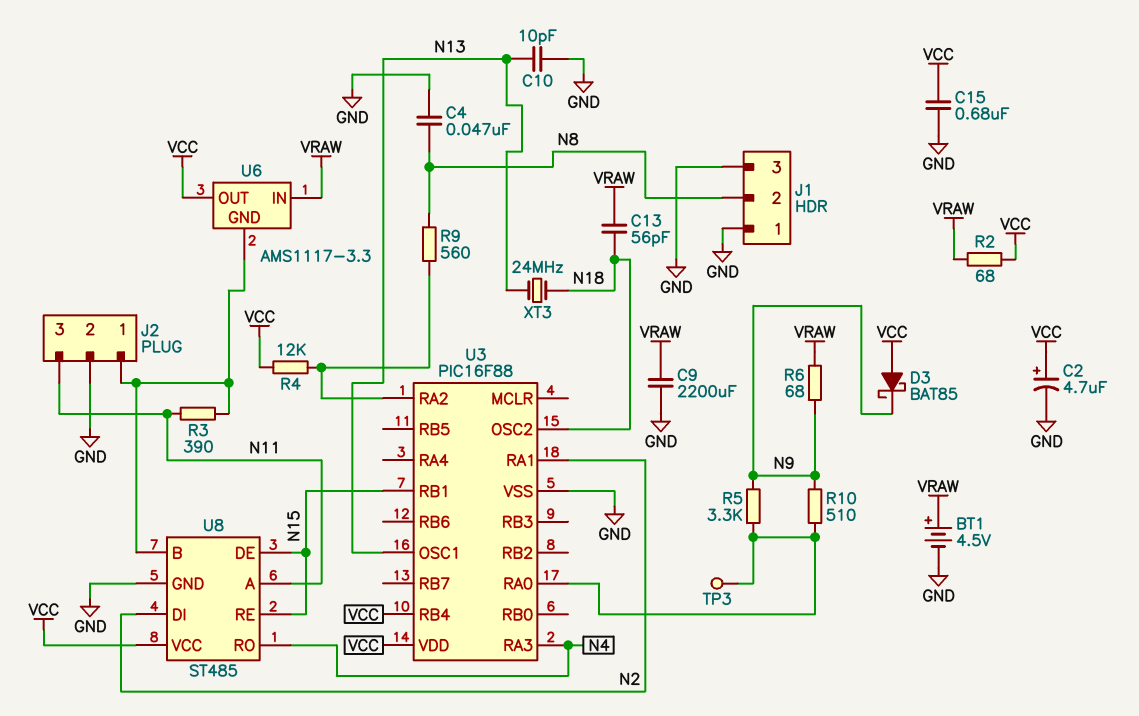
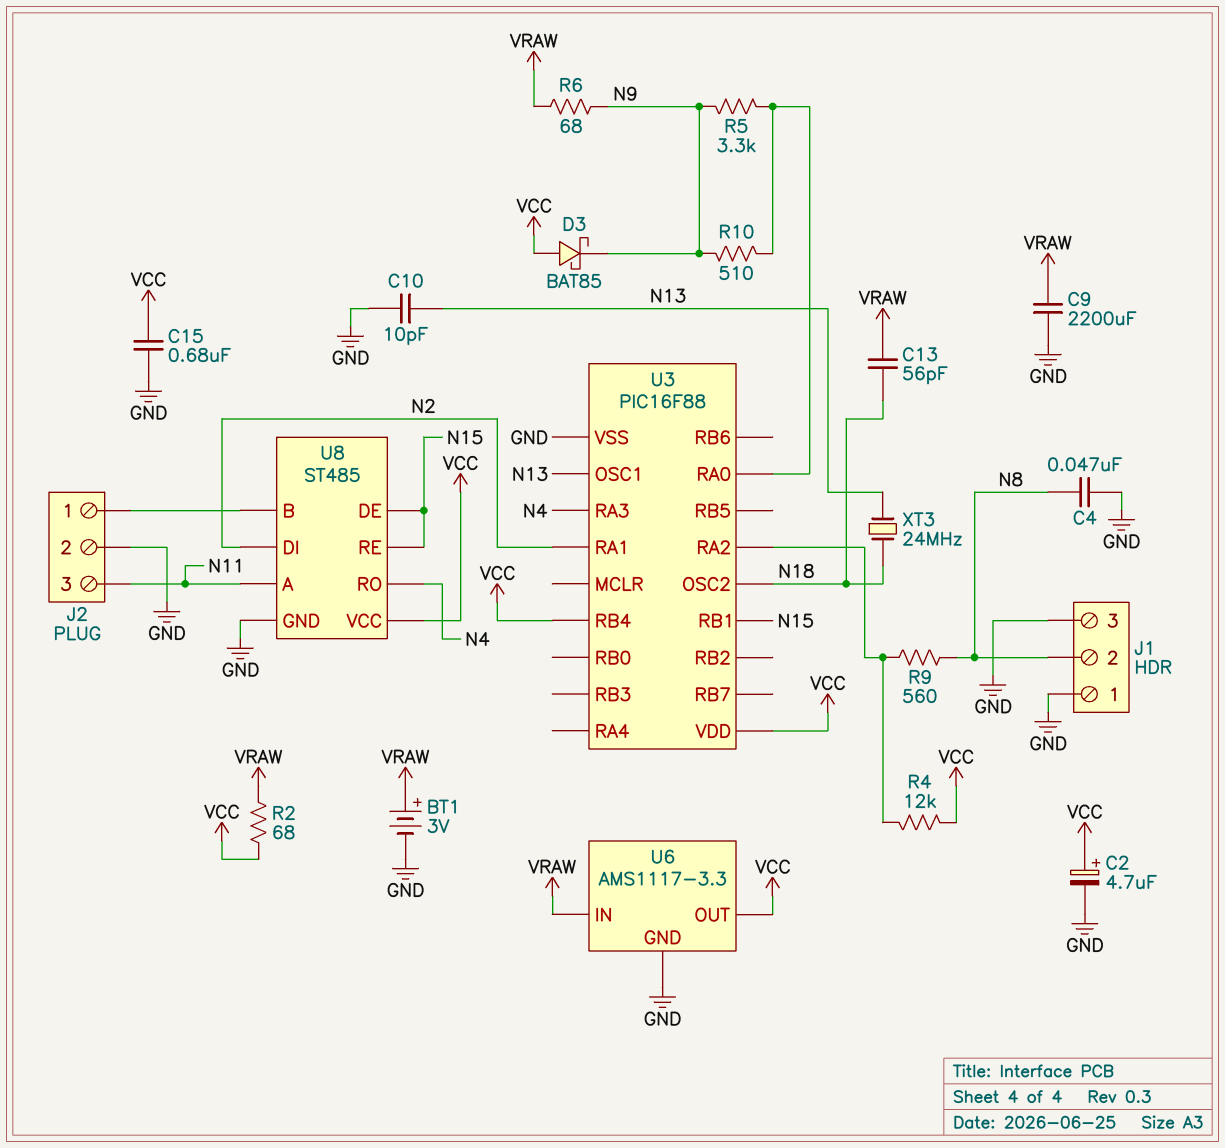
BT1: 4.5V (plus VRAW, minus GND) -> 3V (plus VRAW, minus GND)
R3: 390 (J2/1, N11) -> none
TP3: test point (U3/RA0) -> none
U6 pin GND: J2/1 -> GND

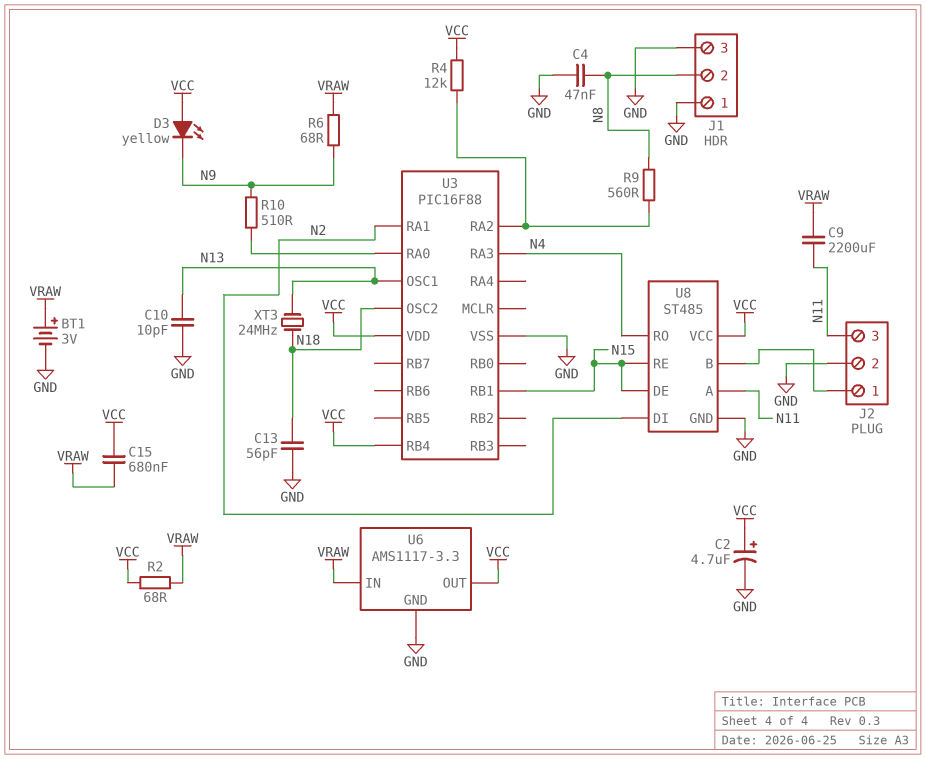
C9: 2200uF (GND, VRAW) -> 2200uF (N11, VRAW)
C13: 56pF (N18, VRAW) -> 56pF (GND, N18)
C15: 680nF (GND, VCC) -> 680nF (VCC, VRAW)
D3: schottky BAT85 (A VCC, K N9) -> LED yellow (A VCC, K N9)
R5: 3.3k (N9, U3/RA0) -> none

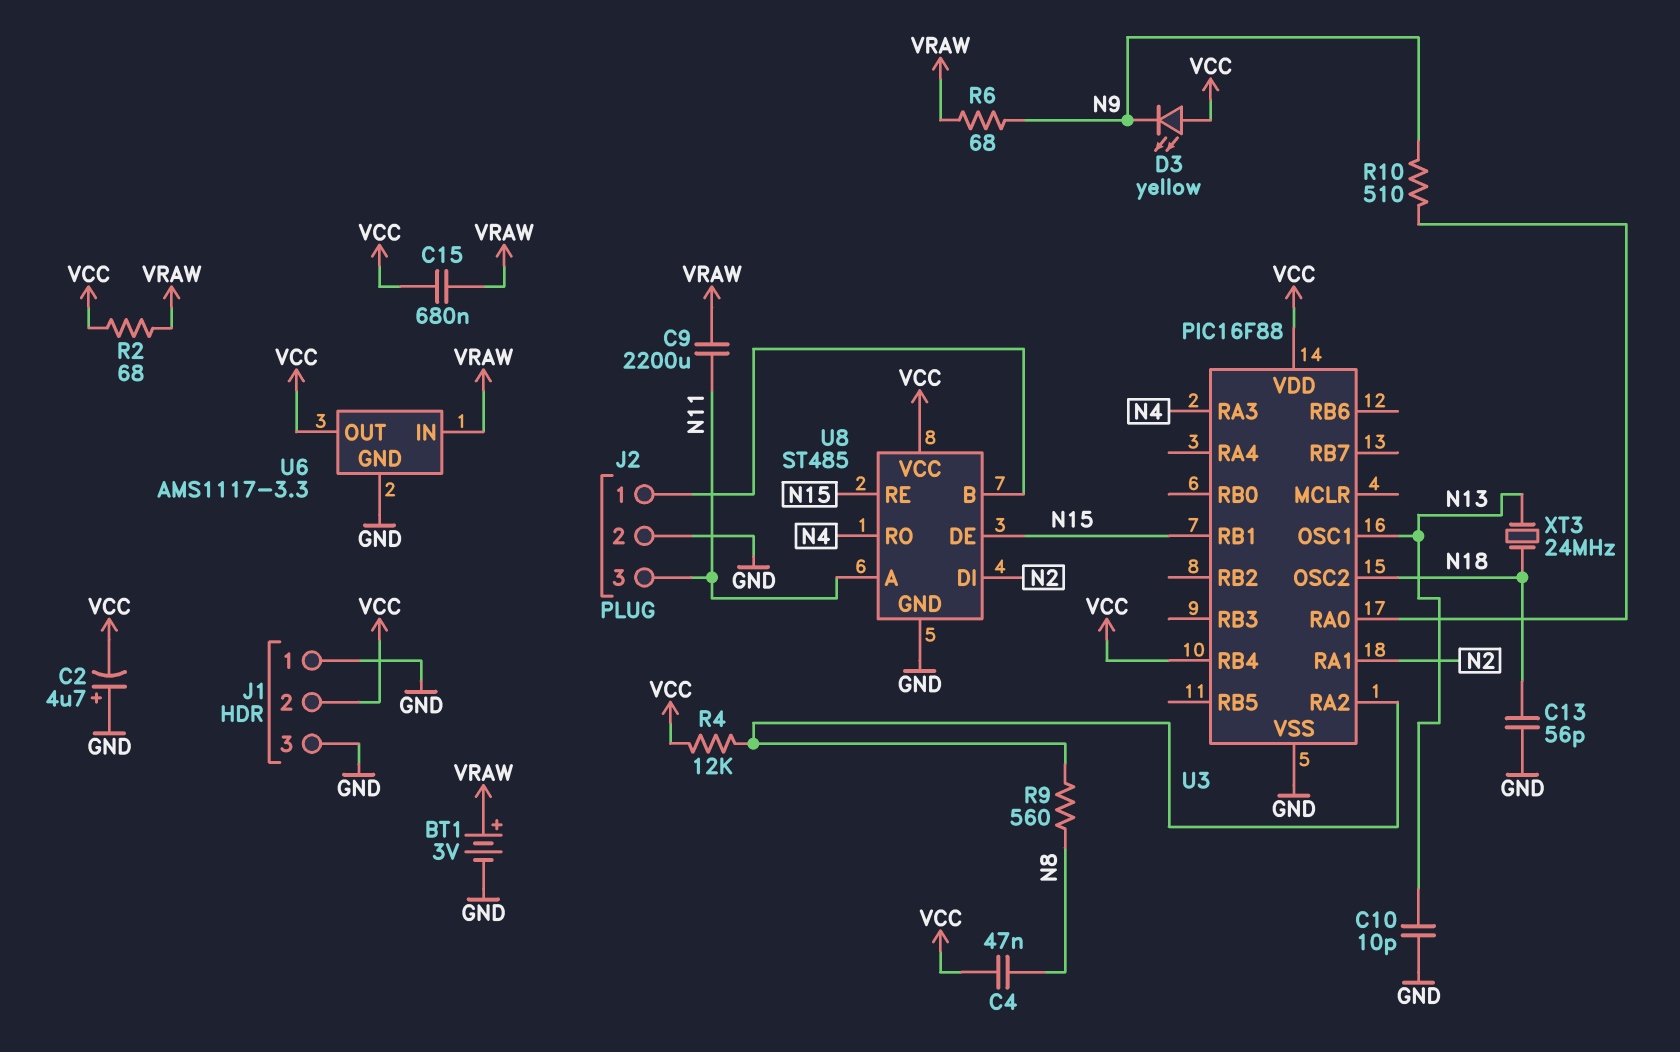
C2: 4.7uF (plus VCC, minus GND) -> 4.7uF (plus GND, minus VCC)
C4: 47nF (GND, N8) -> 47nF (N8, VCC)
J1 pin 2: N8 -> VCC

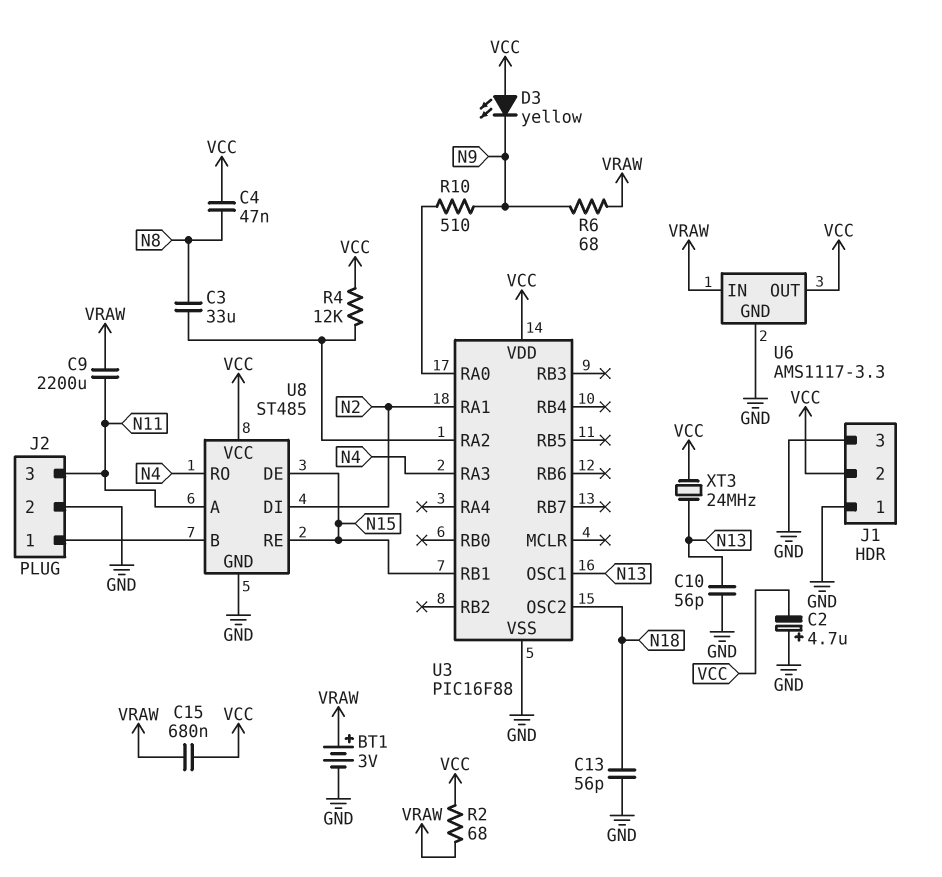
C3: none -> 33uF (N8, U3/RA2)
C10: 10pF (GND, N13) -> 56pF (GND, N13)
R9: 560 (N8, U3/RA2) -> none
U3 pin RB4: VCC -> none
XT3: 24MHz (N13, N18) -> 24MHz (N13, VCC)

